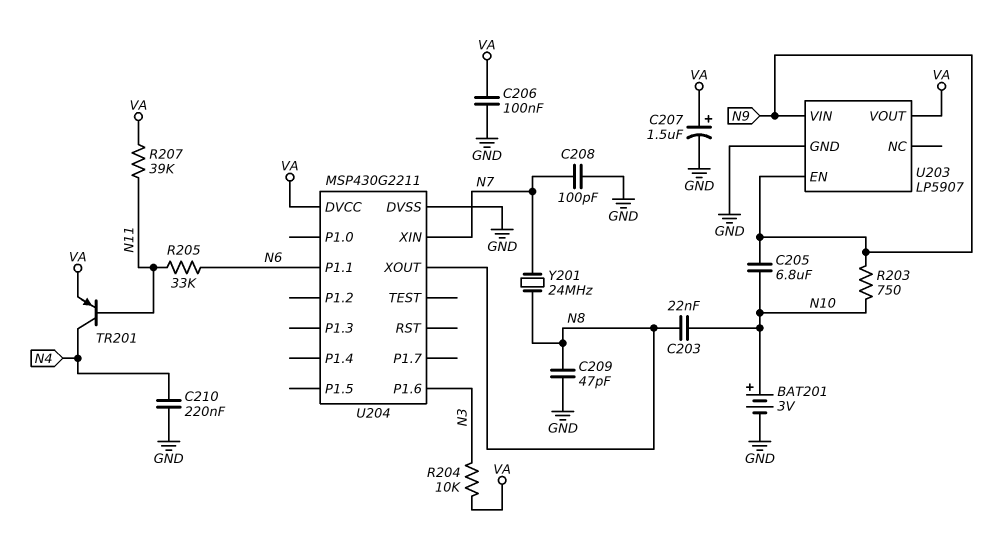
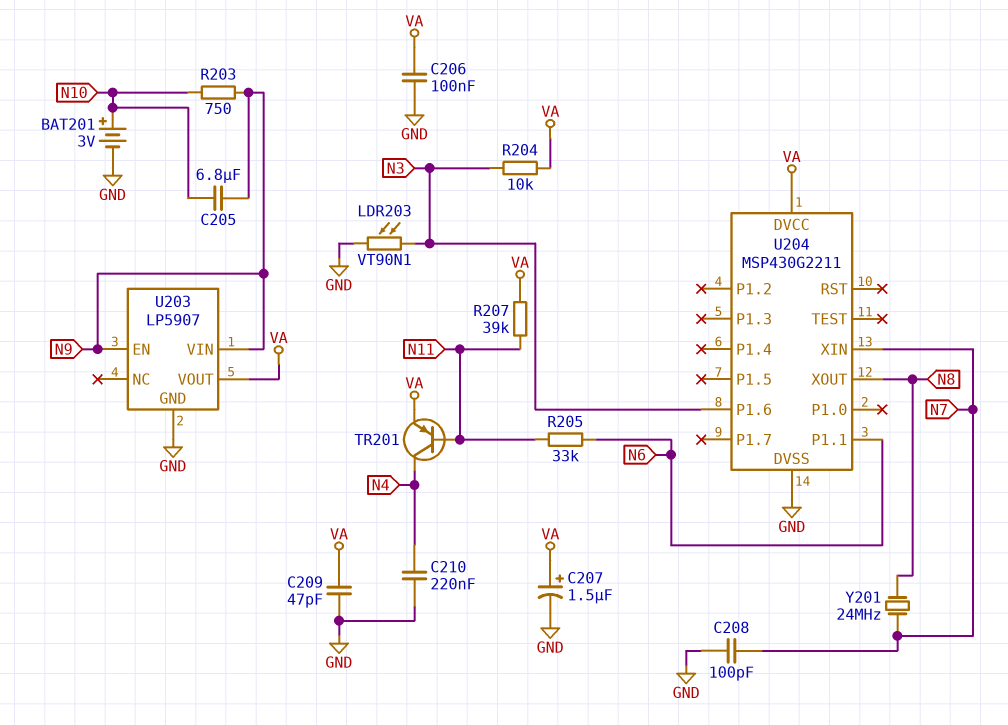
C203: 22nF (N8, N10) -> none
C209: 47pF (GND, N8) -> 47pF (GND, VA)
LDR203: none -> VT90N1 (GND, N3)

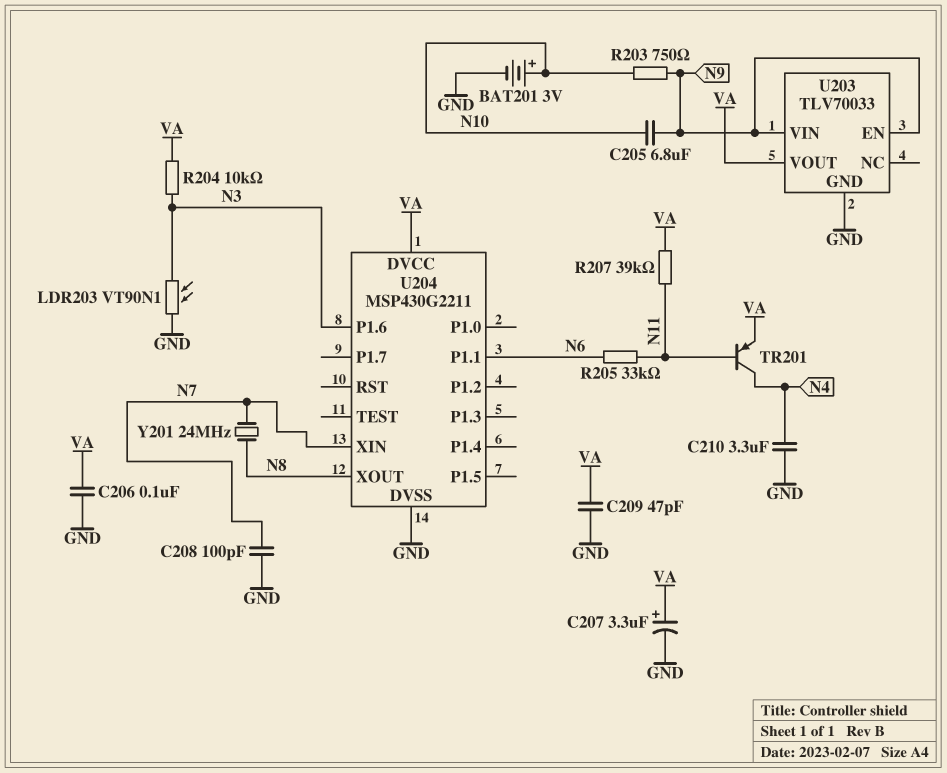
C207: 1.5uF (plus VA, minus GND) -> 3.3uF (plus VA, minus GND)
C210: 220nF (GND, N4) -> 3.3uF (GND, N4)
U203: LP5907 -> TLV70033

